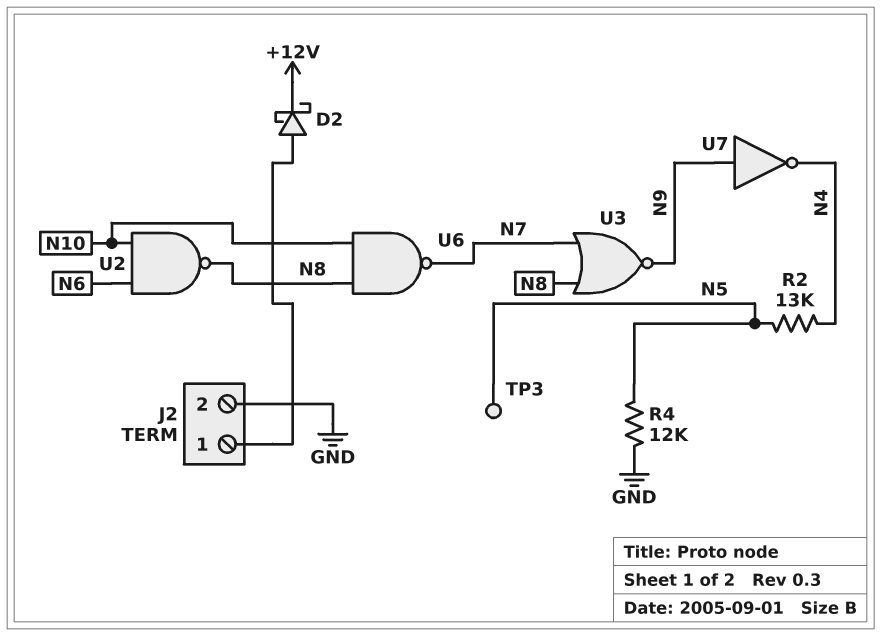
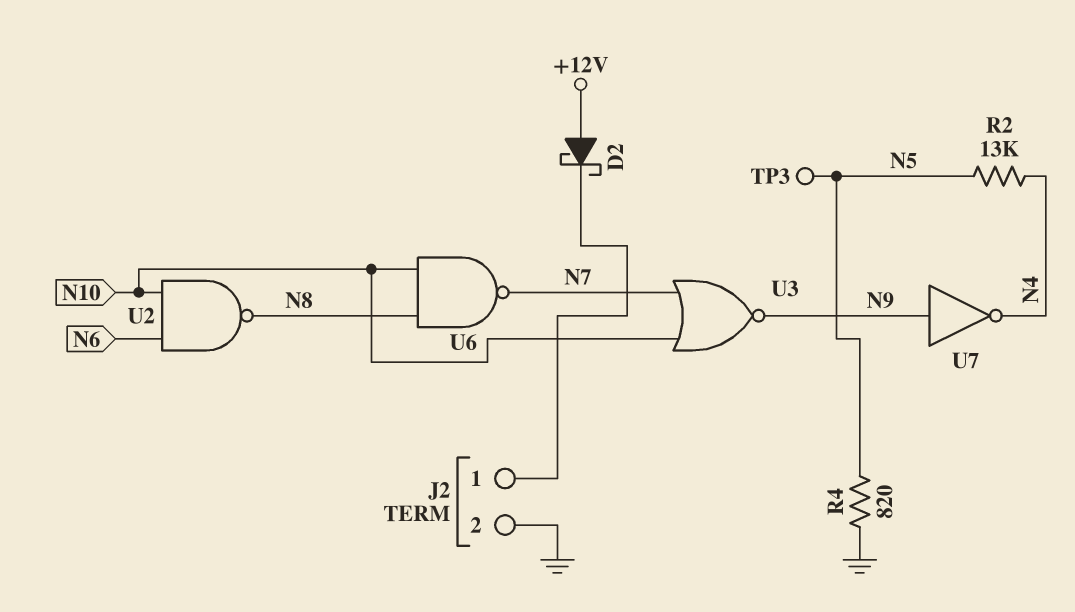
D2: schottky (A J2/1, K +12V) -> schottky (A +12V, K J2/1)
R4: 12k (GND, N5) -> 820 (GND, N5)
U3: NOR (in N7, in N8, out N9) -> NOR (in N7, in N10, out N9)

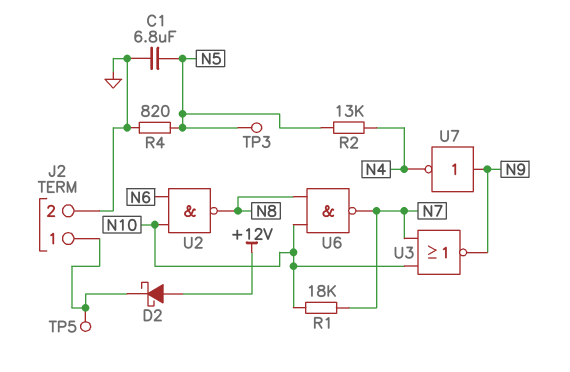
C1: none -> 6.8uF (GND, N5)
R1: none -> 18k (N7, N10)
TP5: none -> test point (J2/1)

